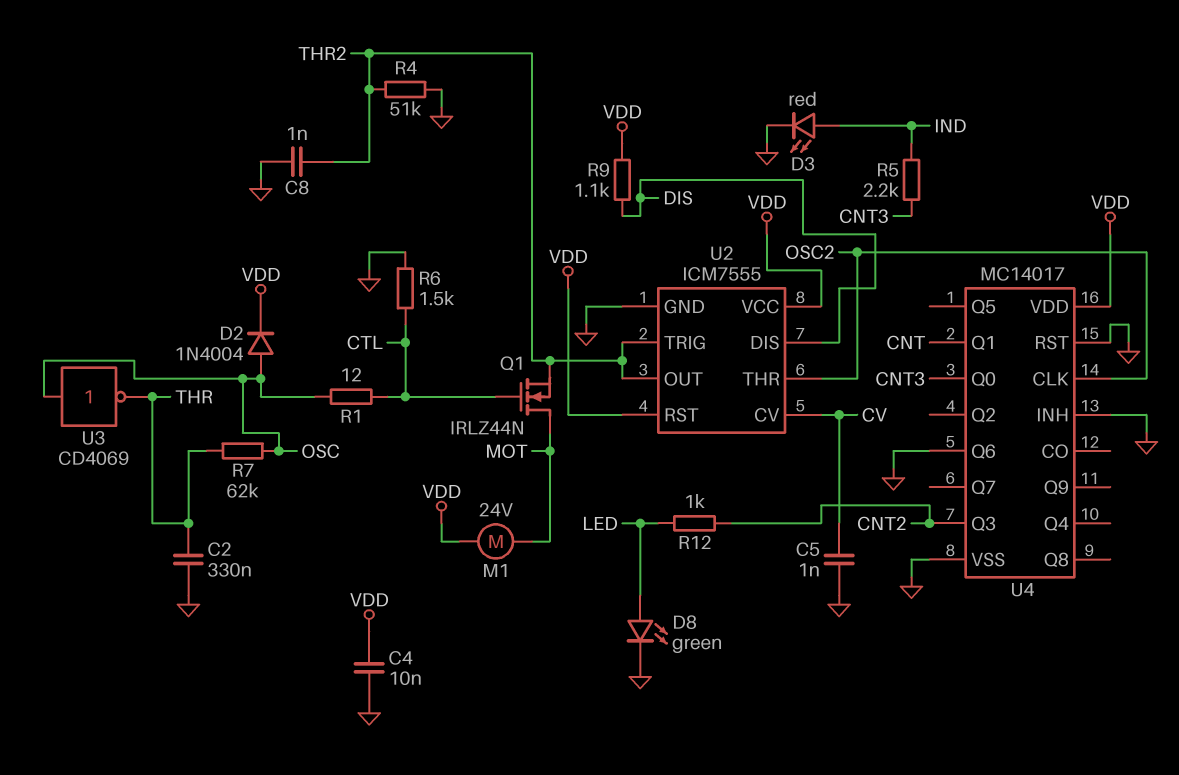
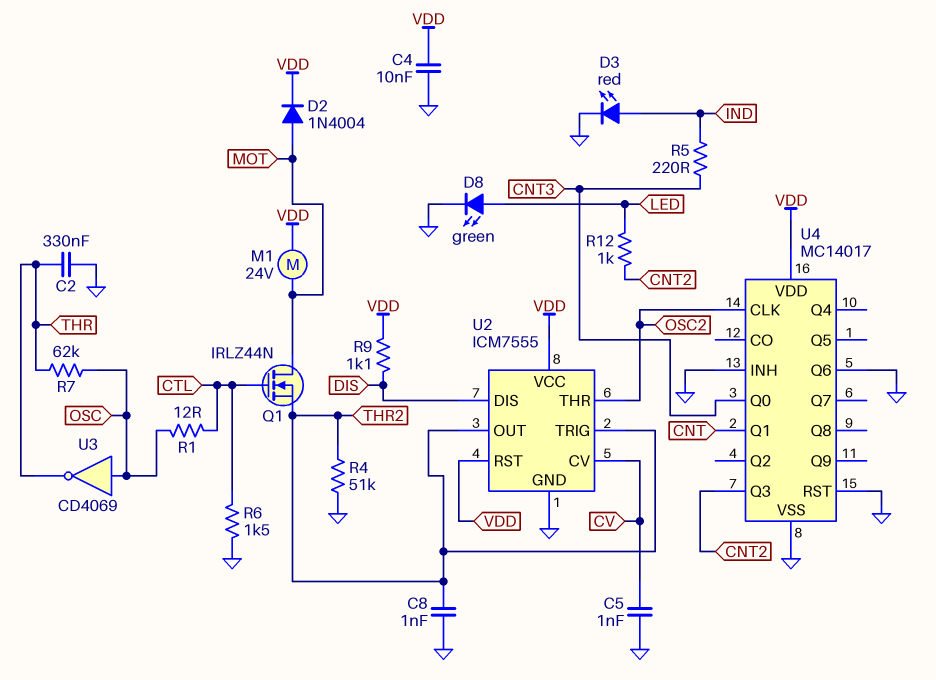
D2: diode 1N4004 (A OSC, K VDD) -> diode 1N4004 (A MOT, K VDD)
R5: 2.2k (CNT3, IND) -> 220 (CNT3, IND)

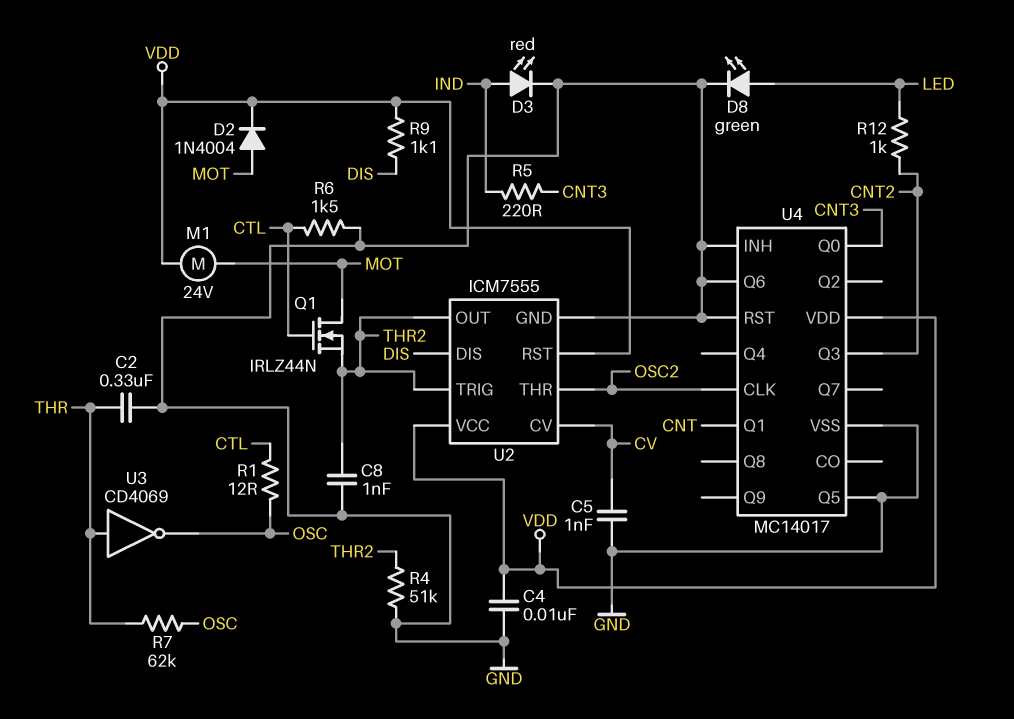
U3: NOT CD4069 (in OSC, out THR) -> NOT CD4069 (in THR, out OSC)
U4 pin Q5: none -> GND

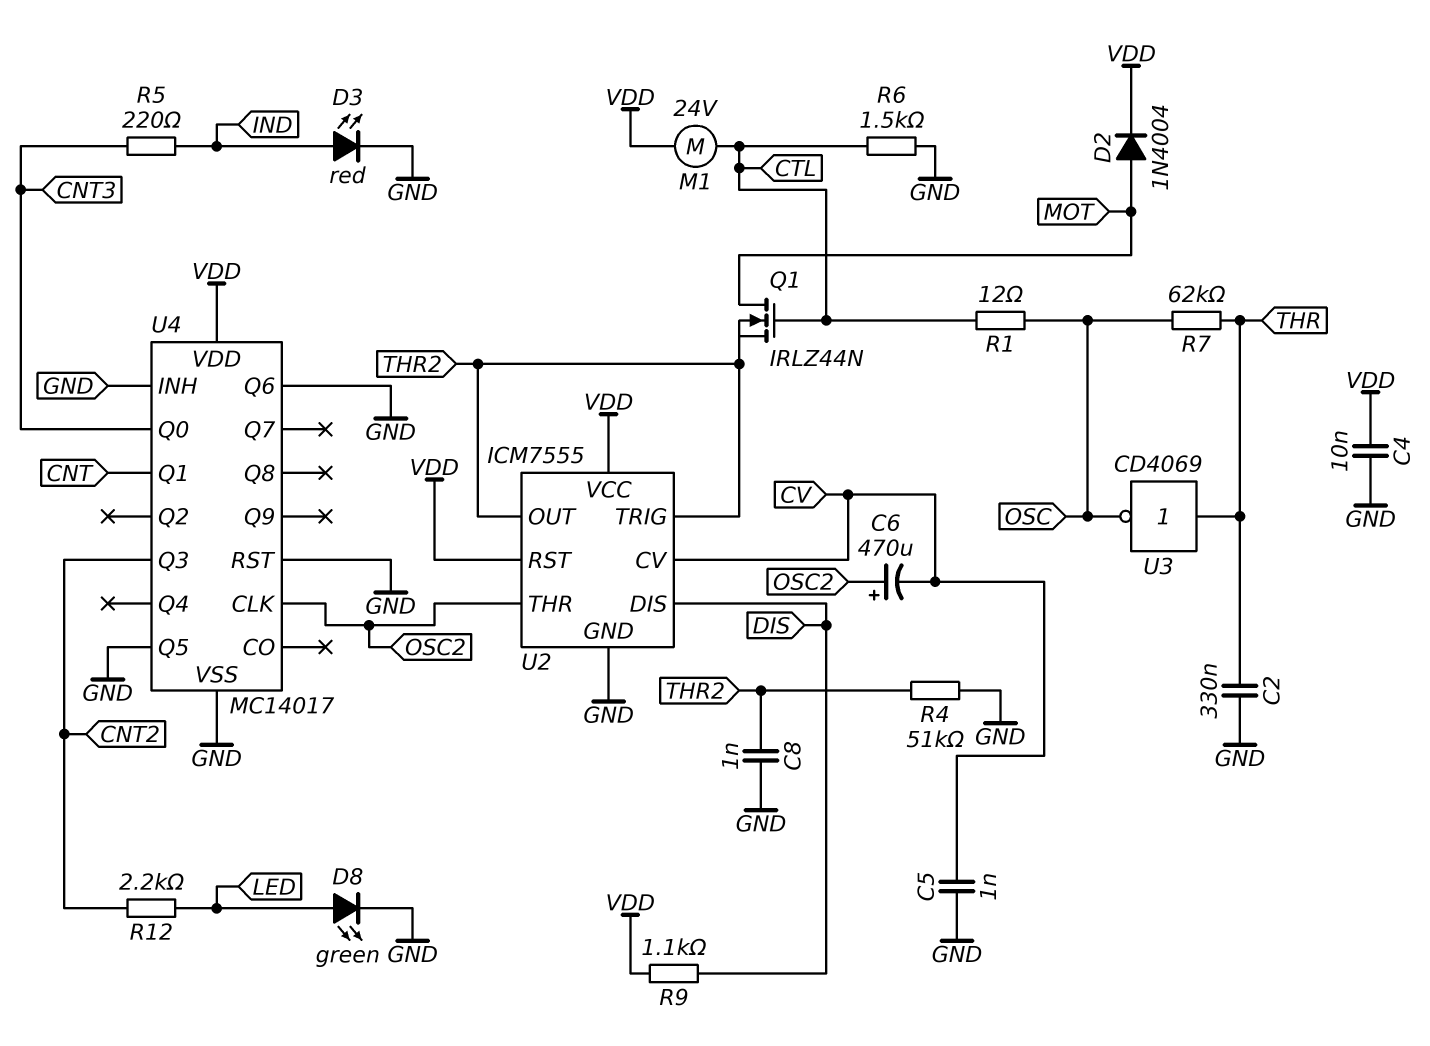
C6: none -> 470uF (plus OSC2, minus CV)
M1: motor 24V (MOT, VDD) -> motor 24V (CTL, VDD)
R12: 1k (CNT2, LED) -> 2.2k (CNT2, LED)

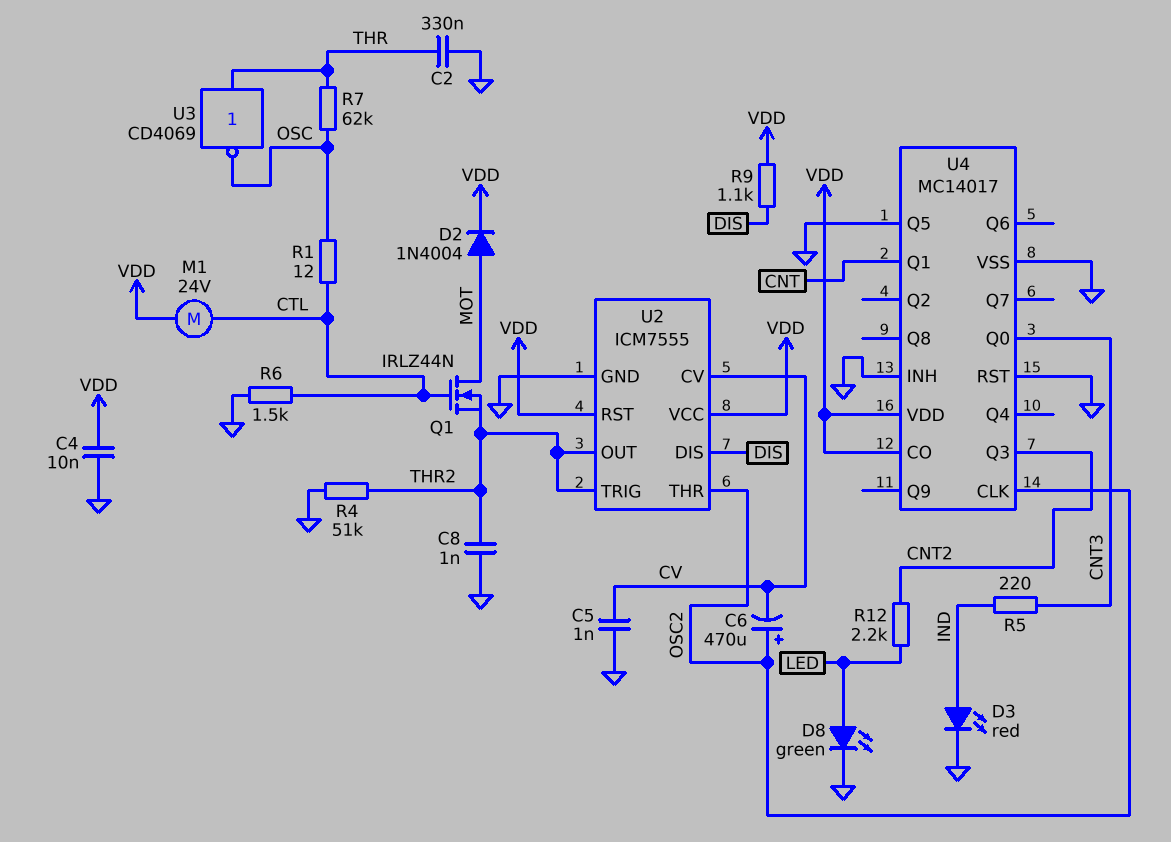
U4 pin CO: none -> VDD
U4 pin Q6: GND -> none

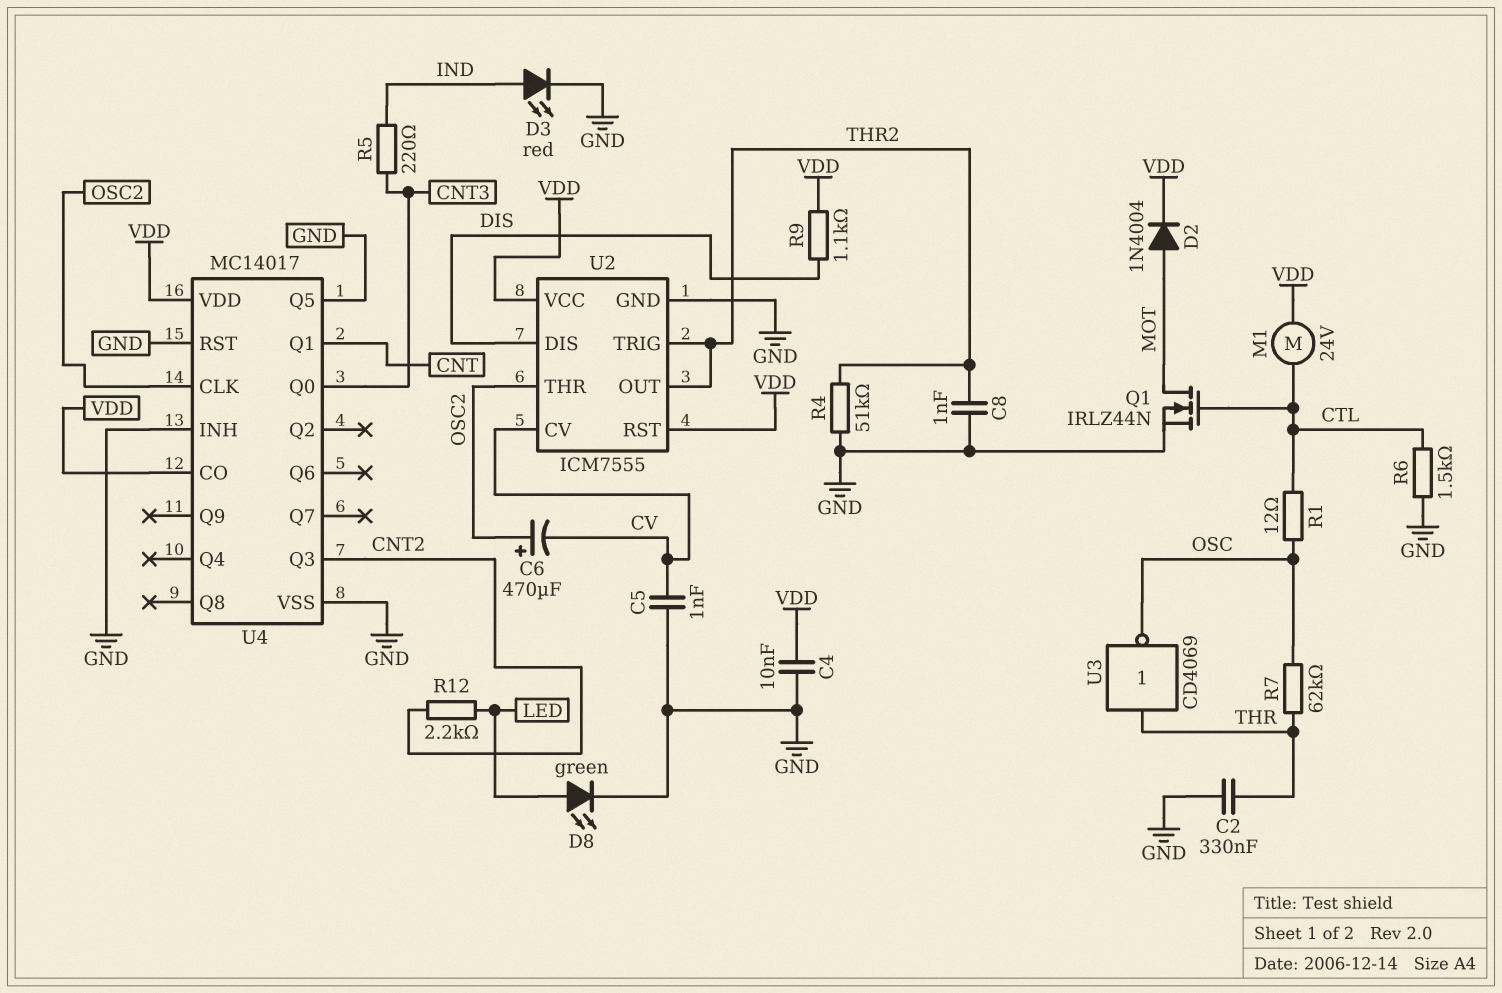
Q1: NMOS IRLZ44N (G CTL, D MOT, S THR2) -> NMOS IRLZ44N (G CTL, D MOT, S GND)

